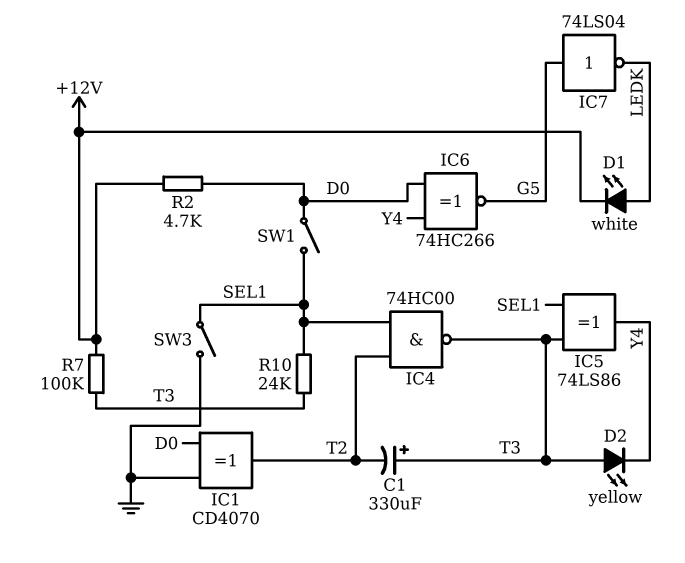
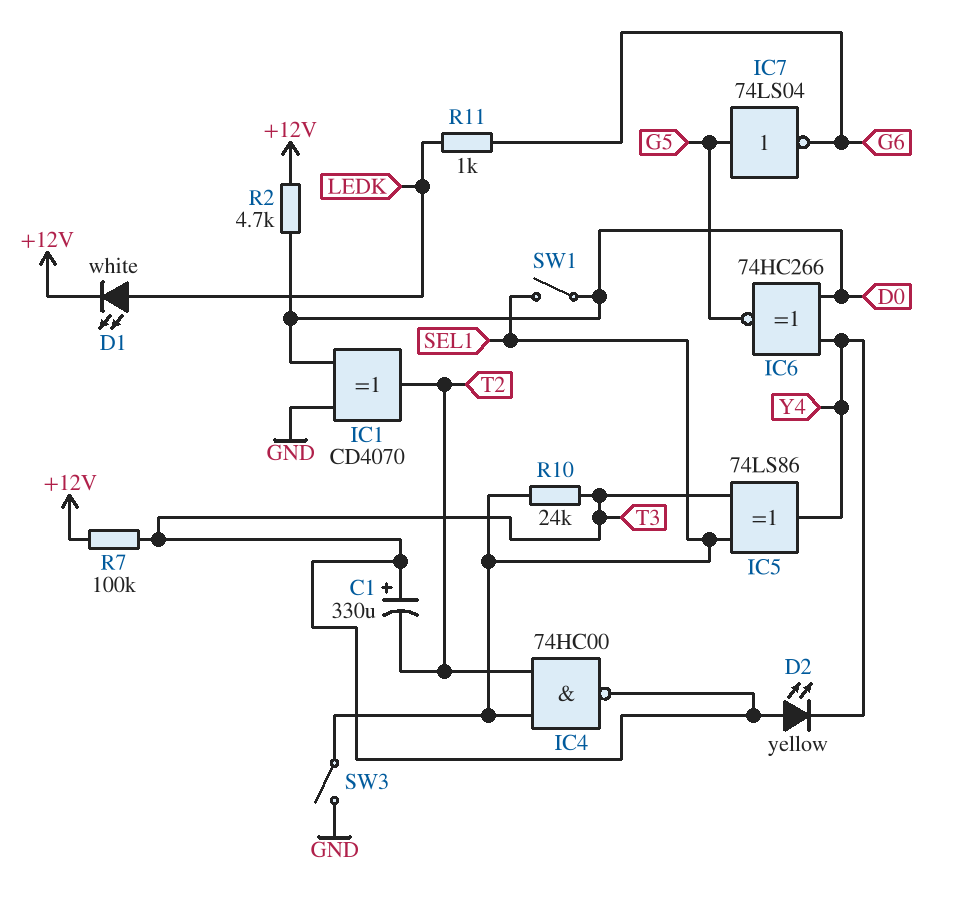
IC7: NOT 74LS04 (in G5, out LEDK) -> NOT 74LS04 (in G5, out G6)
R11: none -> 1k (G6, LEDK)

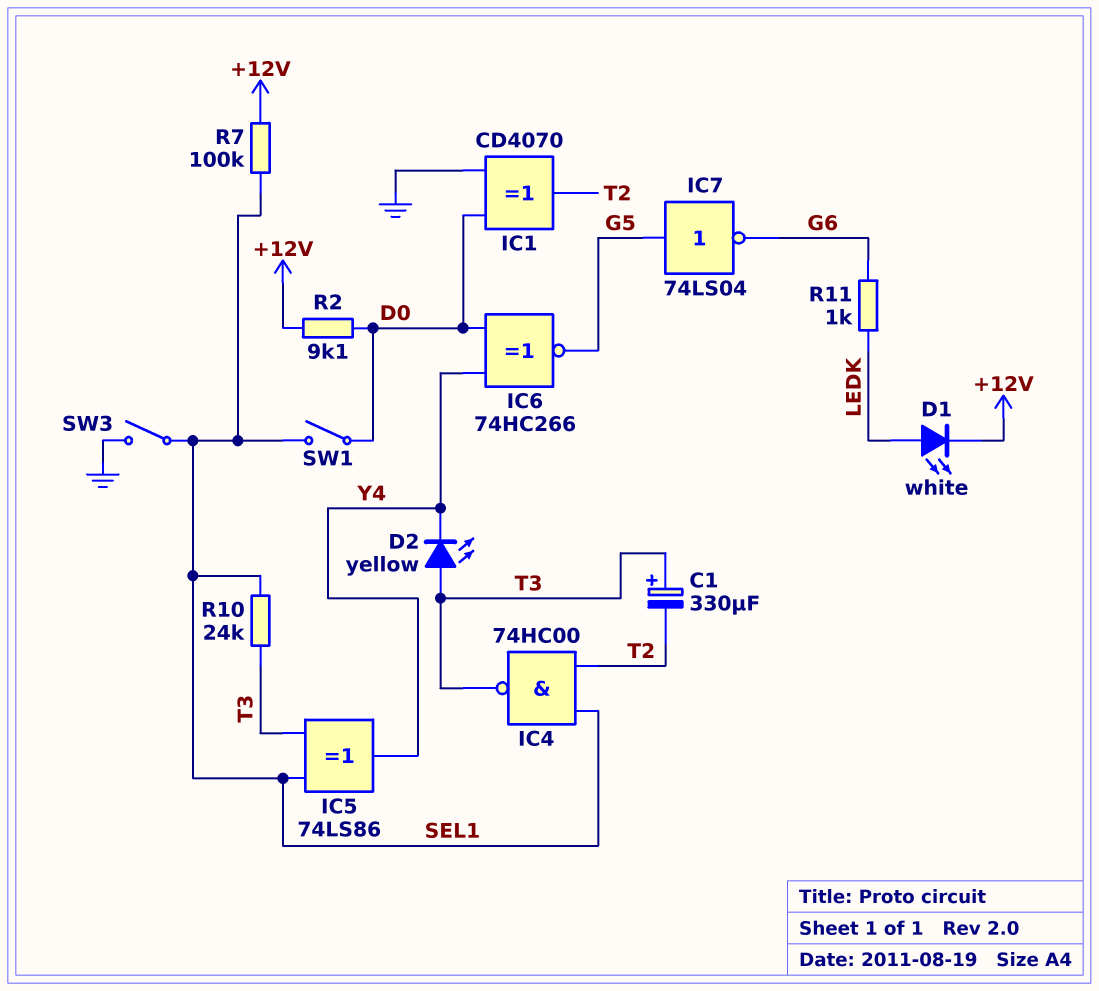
R2: 4.7k (+12V, D0) -> 9.1k (+12V, D0)
R7: 100k (+12V, T3) -> 100k (+12V, SEL1)

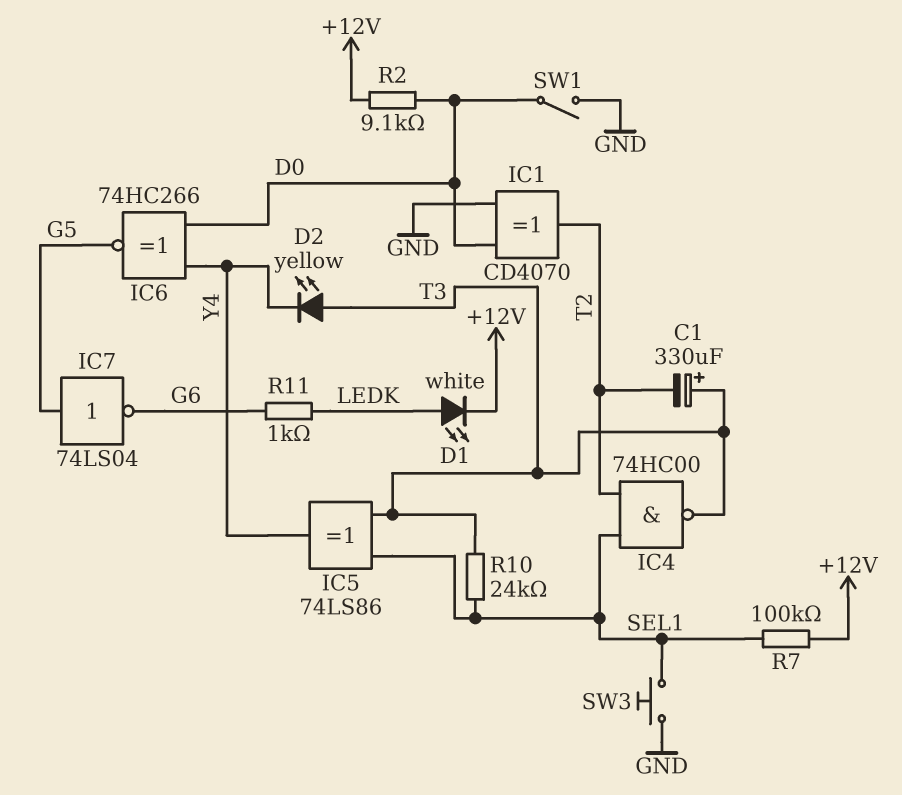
SW1: switch (D0, SEL1) -> switch (D0, GND)
SW3: switch (GND, SEL1) -> button (GND, SEL1)

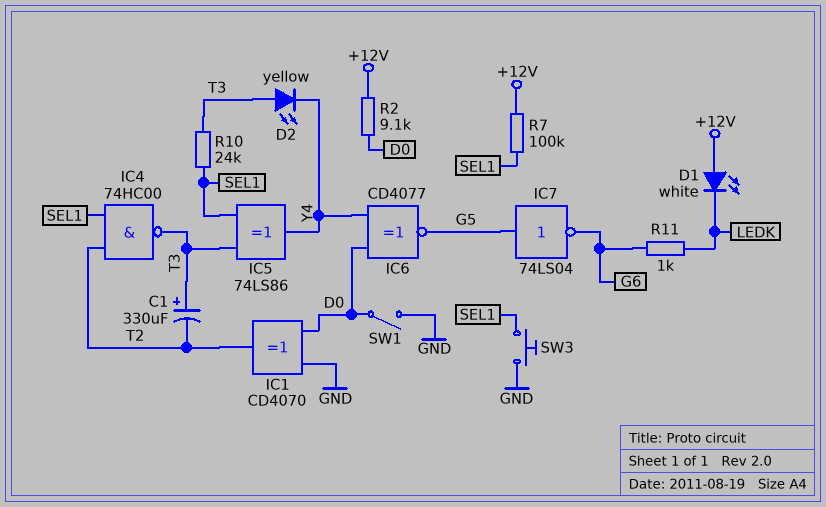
D1: LED white (A LEDK, K +12V) -> LED white (A +12V, K LEDK)
IC6: XNOR 74HC266 (in D0, in Y4, out G5) -> XNOR CD4077 (in D0, in Y4, out G5)

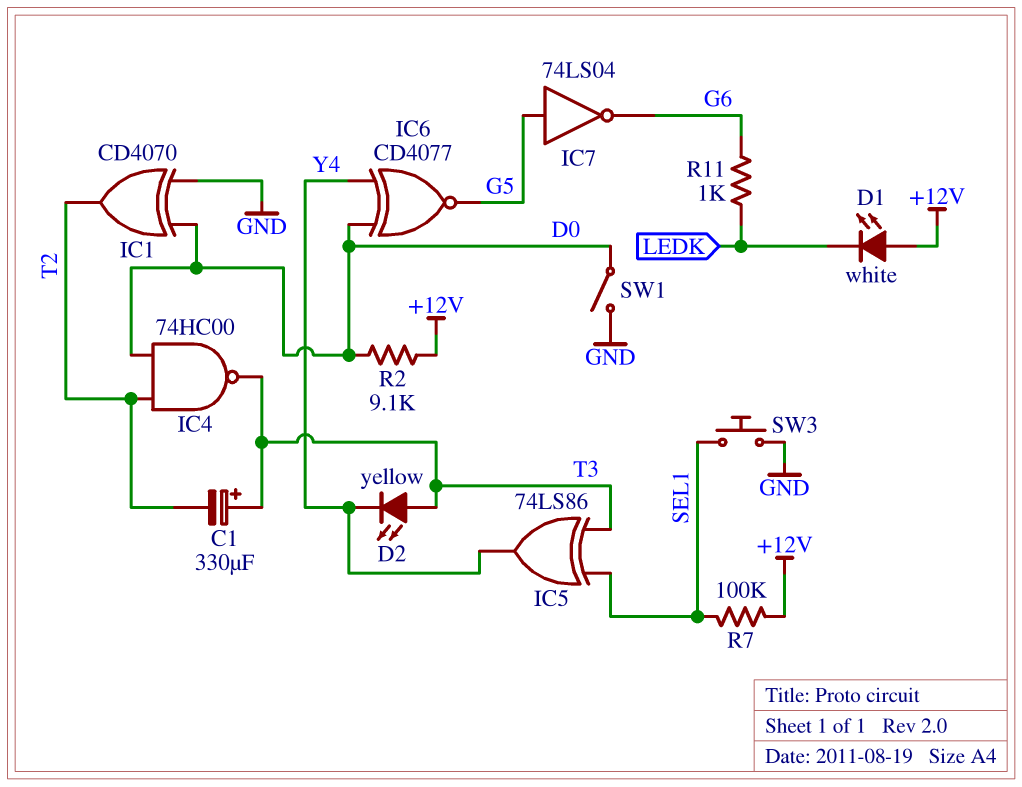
IC4: NAND 74HC00 (in SEL1, in T2, out T3) -> NAND 74HC00 (in D0, in T2, out T3)
R10: 24k (SEL1, T3) -> none

